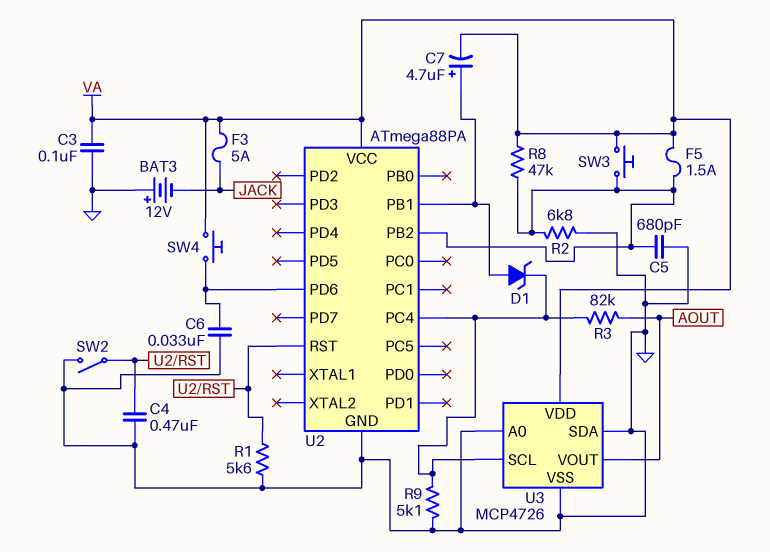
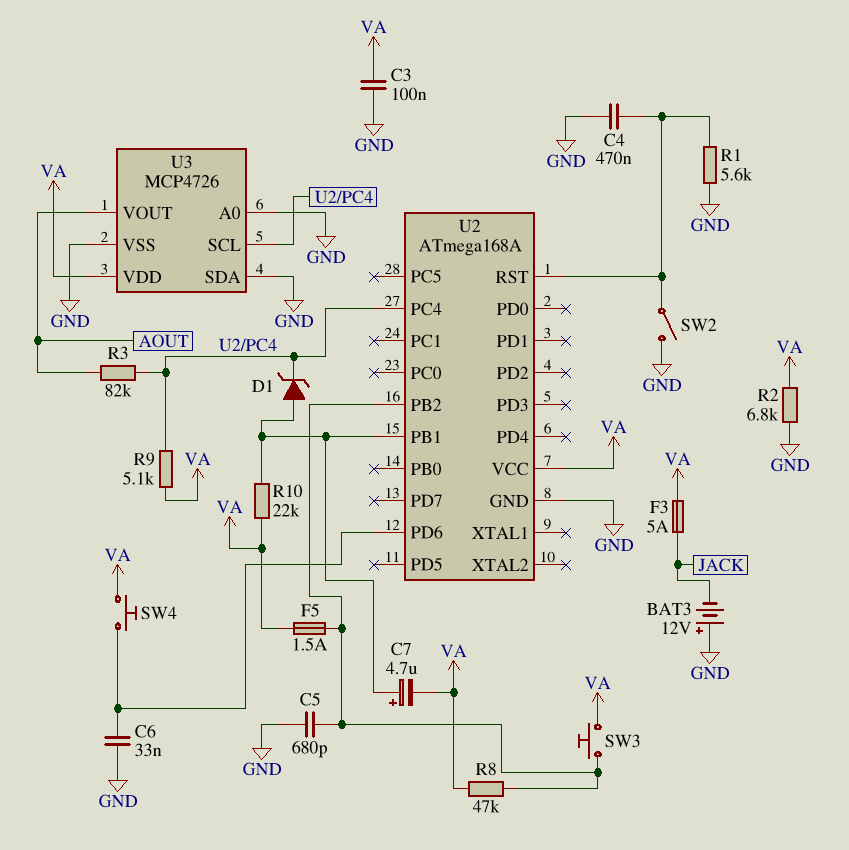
R2: 6.8k (GND, U2/PB2) -> 6.8k (GND, VA)
R9: 5.1k (GND, U2/PC4) -> 5.1k (U2/PC4, VA)
R10: none -> 22k (U2/PB1, VA)
U2: ATmega88PA -> ATmega168A

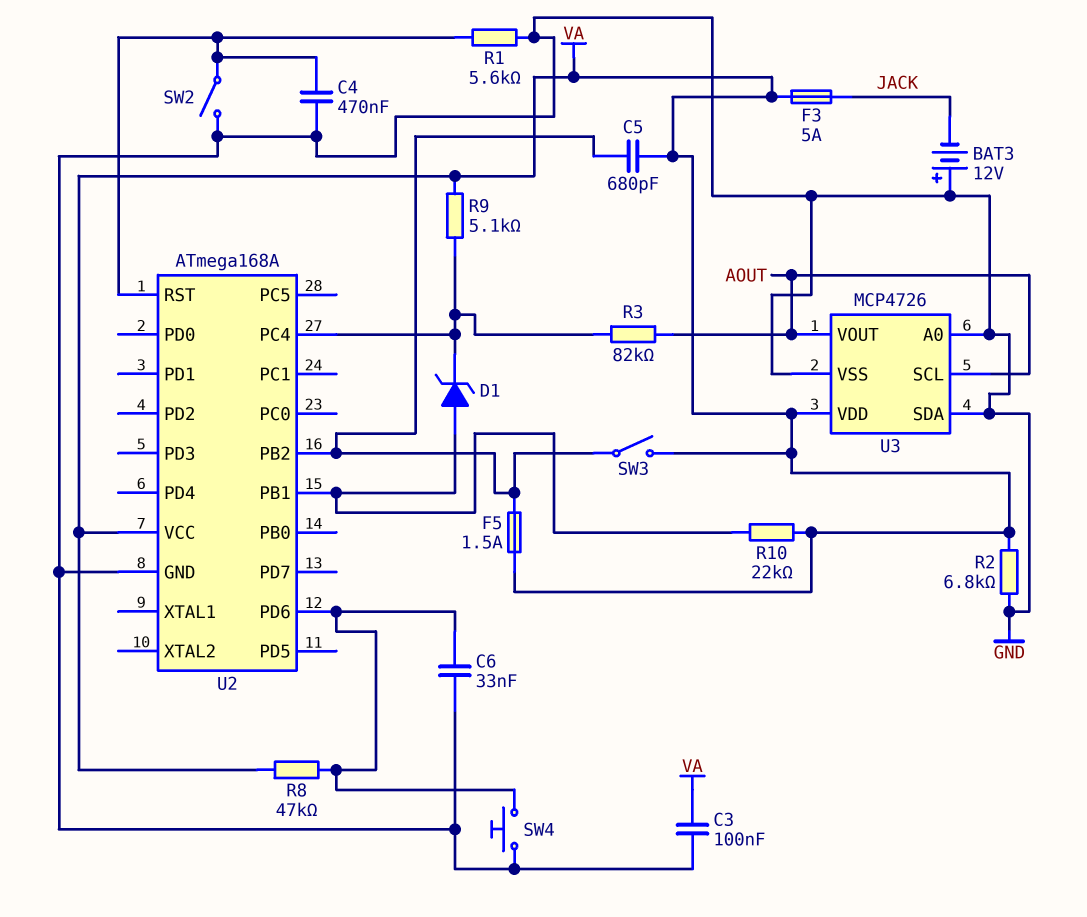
C5: 680pF (GND, U2/PB2) -> 680pF (U2/PB2, VA)
C7: 4.7uF (plus U2/PB1, minus VA) -> none
R8: 47k (U2/PB2, VA) -> 47k (U2/PD6, VA)
SW3: button (U2/PB2, VA) -> switch (U2/PB2, VA)
SW4: button (U2/PD6, VA) -> button (GND, U2/PD6)
U3 pin SCL: U2/PC4 -> AOUT

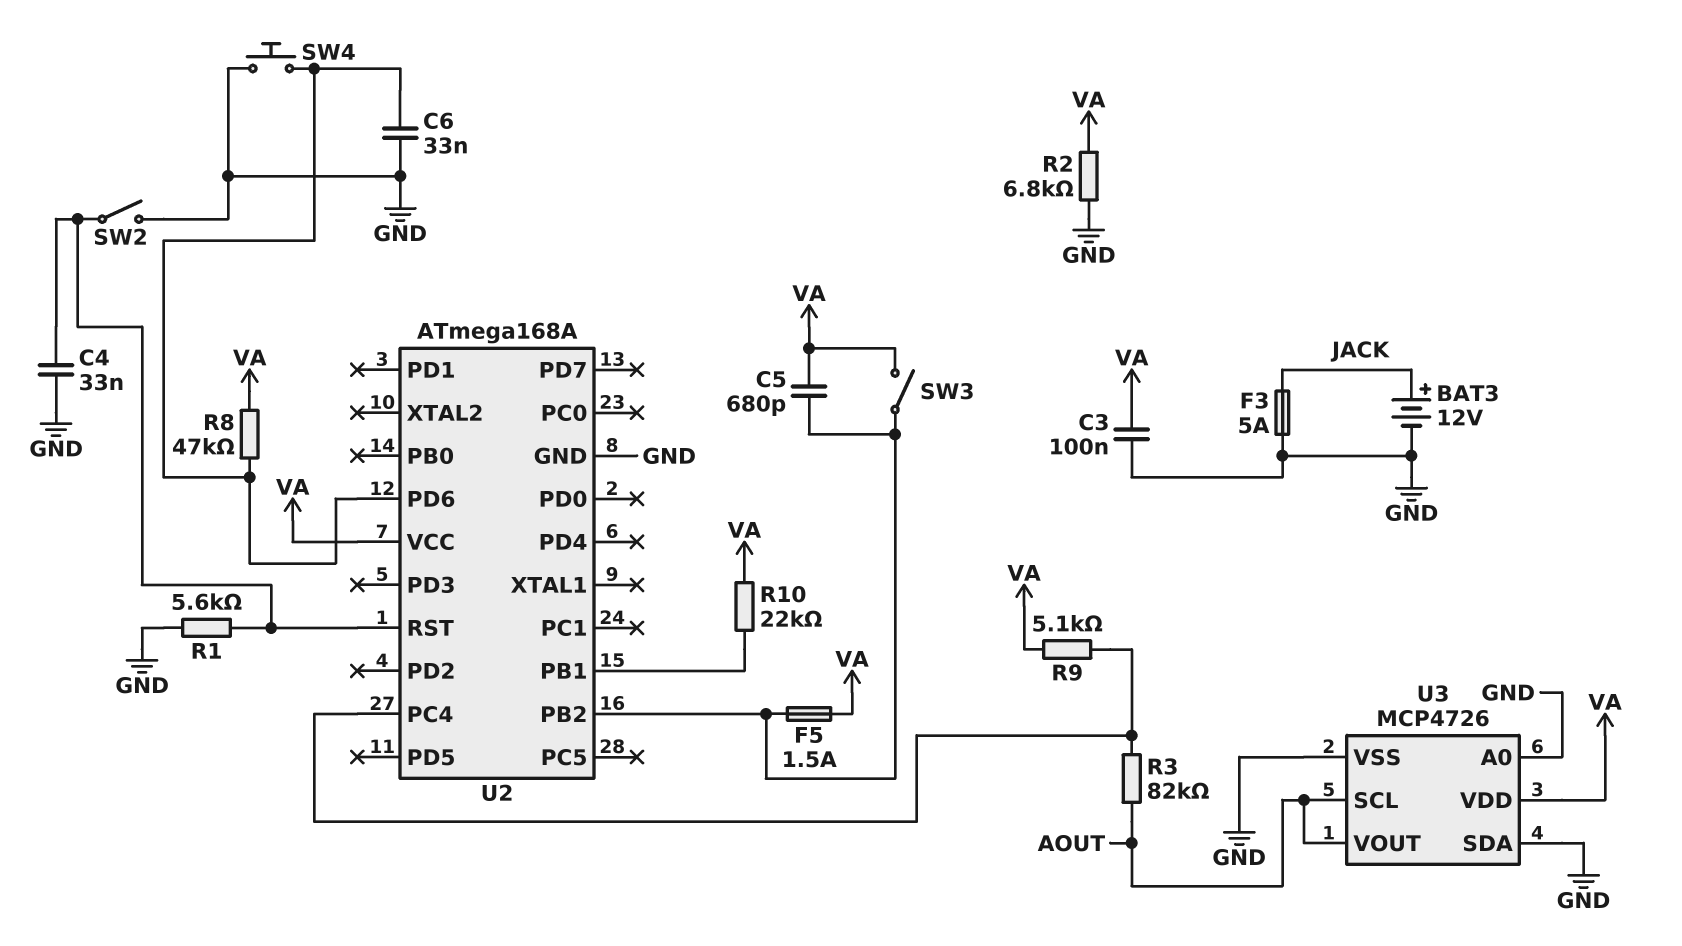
BAT3: 12V (plus GND, minus JACK) -> 12V (plus JACK, minus GND)
C4: 470nF (GND, U2/RST) -> 33nF (GND, U2/RST)
D1: zener (A U2/PB1, K U2/PC4) -> none
F3: 5A (JACK, VA) -> 5A (GND, JACK)

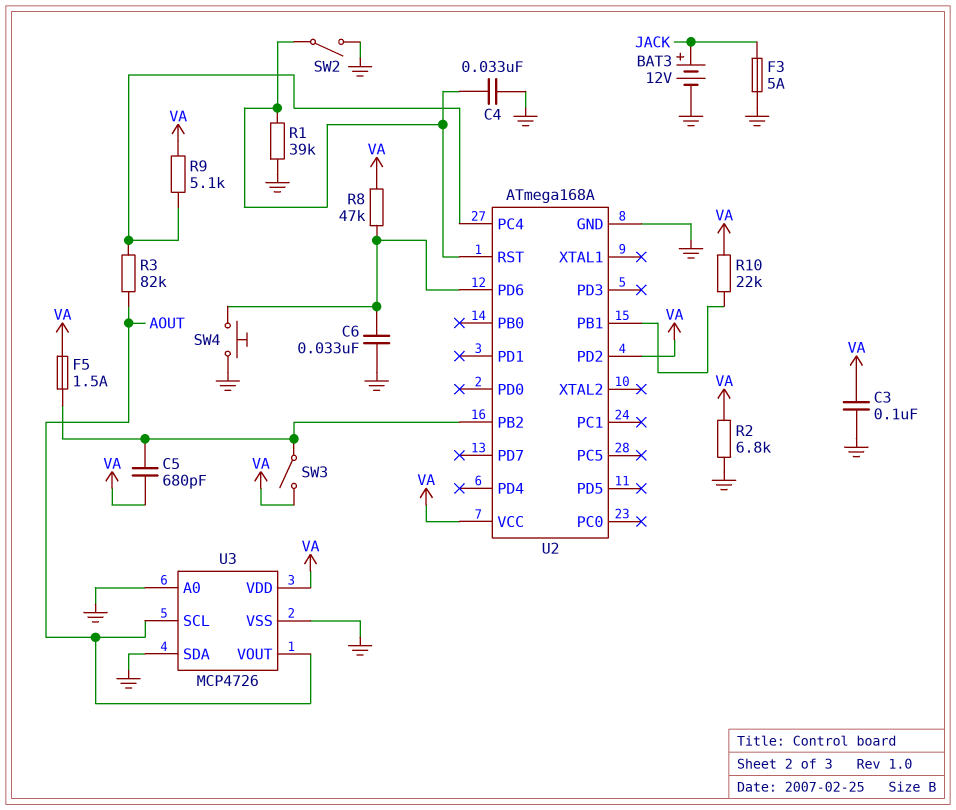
R1: 5.6k (GND, U2/RST) -> 39k (GND, U2/RST)
U2 pin PD2: none -> VA

